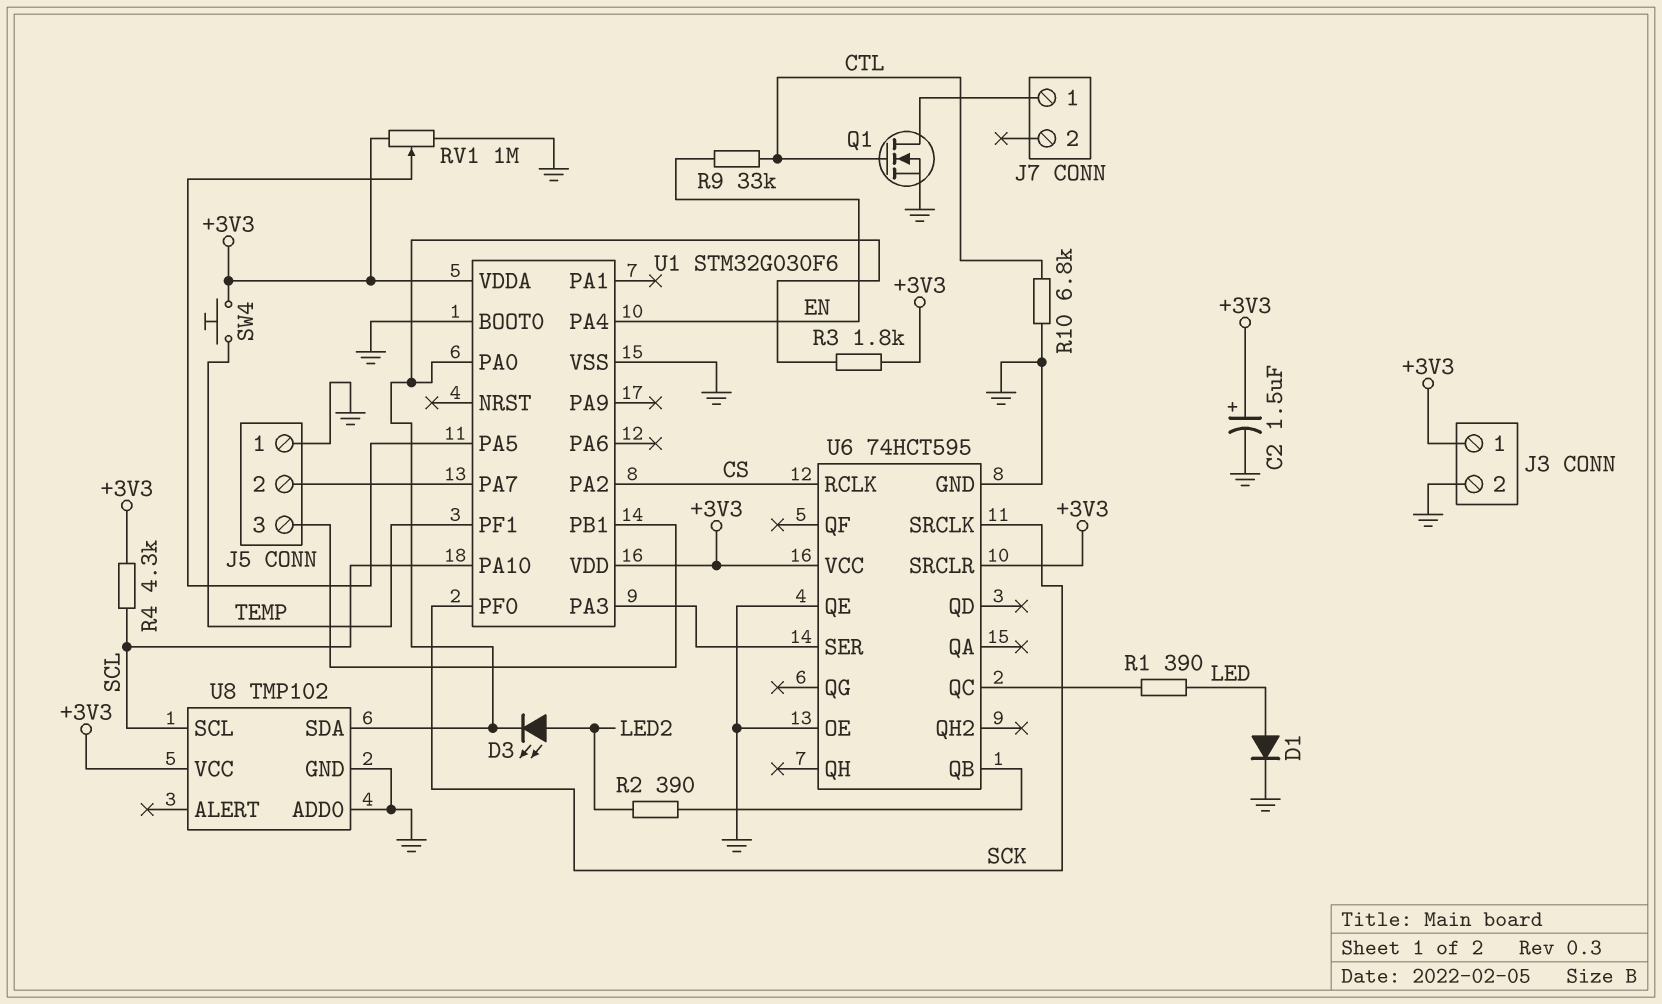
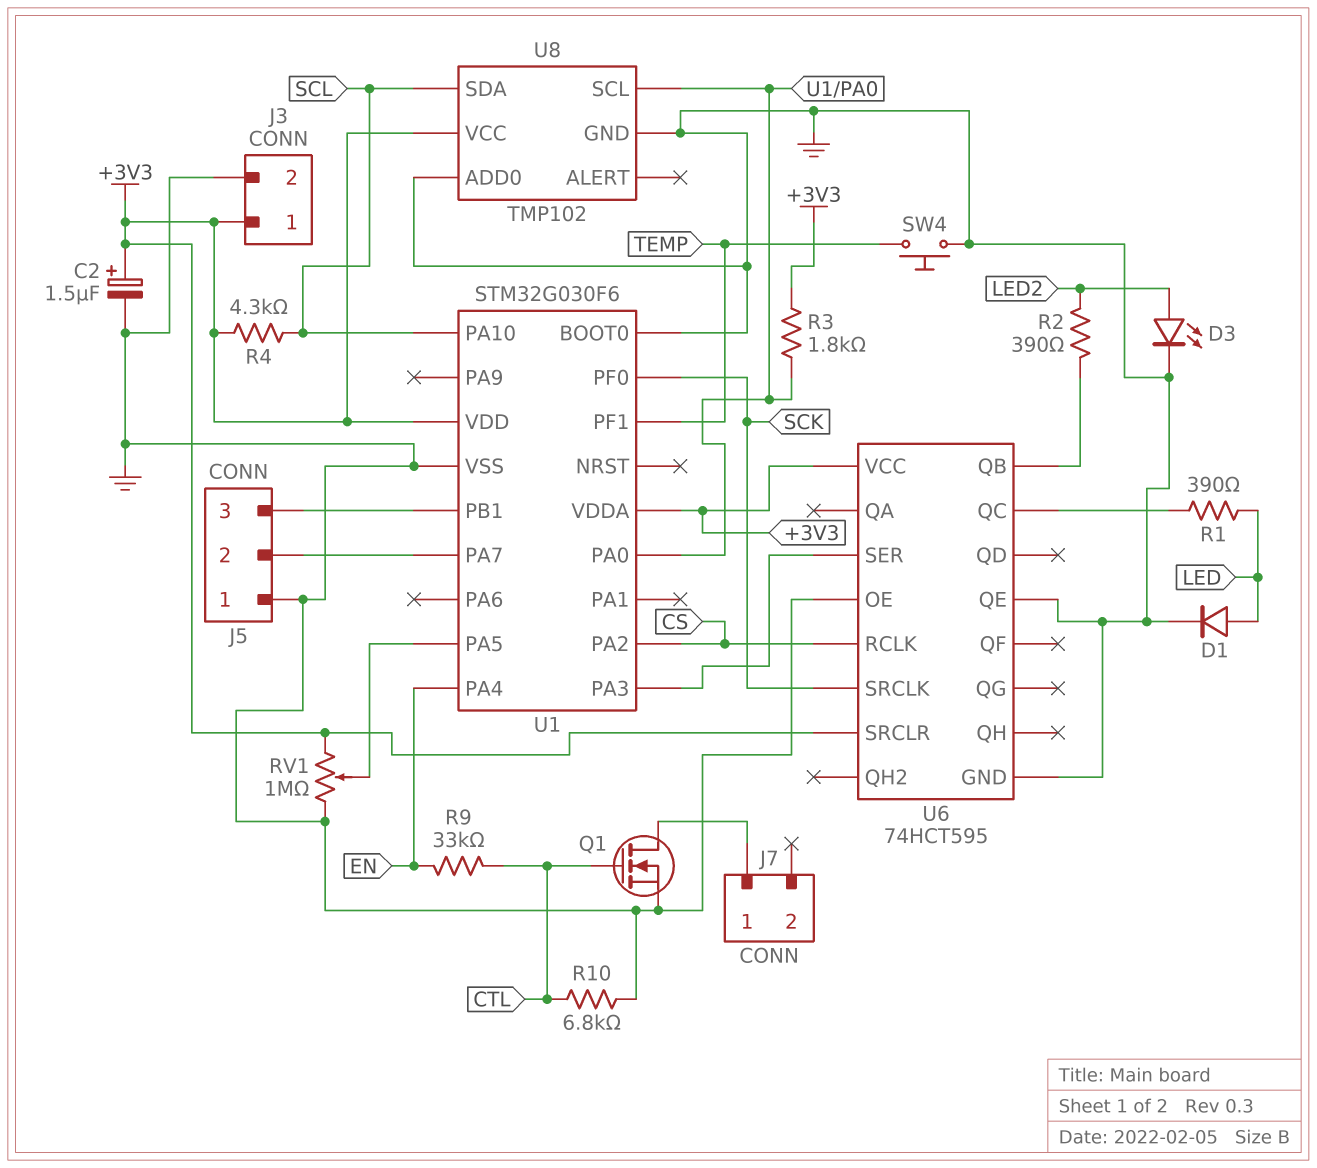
D3: LED (A LED2, K U1/PA0) -> LED (A LED2, K GND)
SW4: button (+3V3, TEMP) -> button (GND, TEMP)
U8 pin SCL: SCL -> U1/PA0
U8 pin SDA: U1/PA0 -> SCL

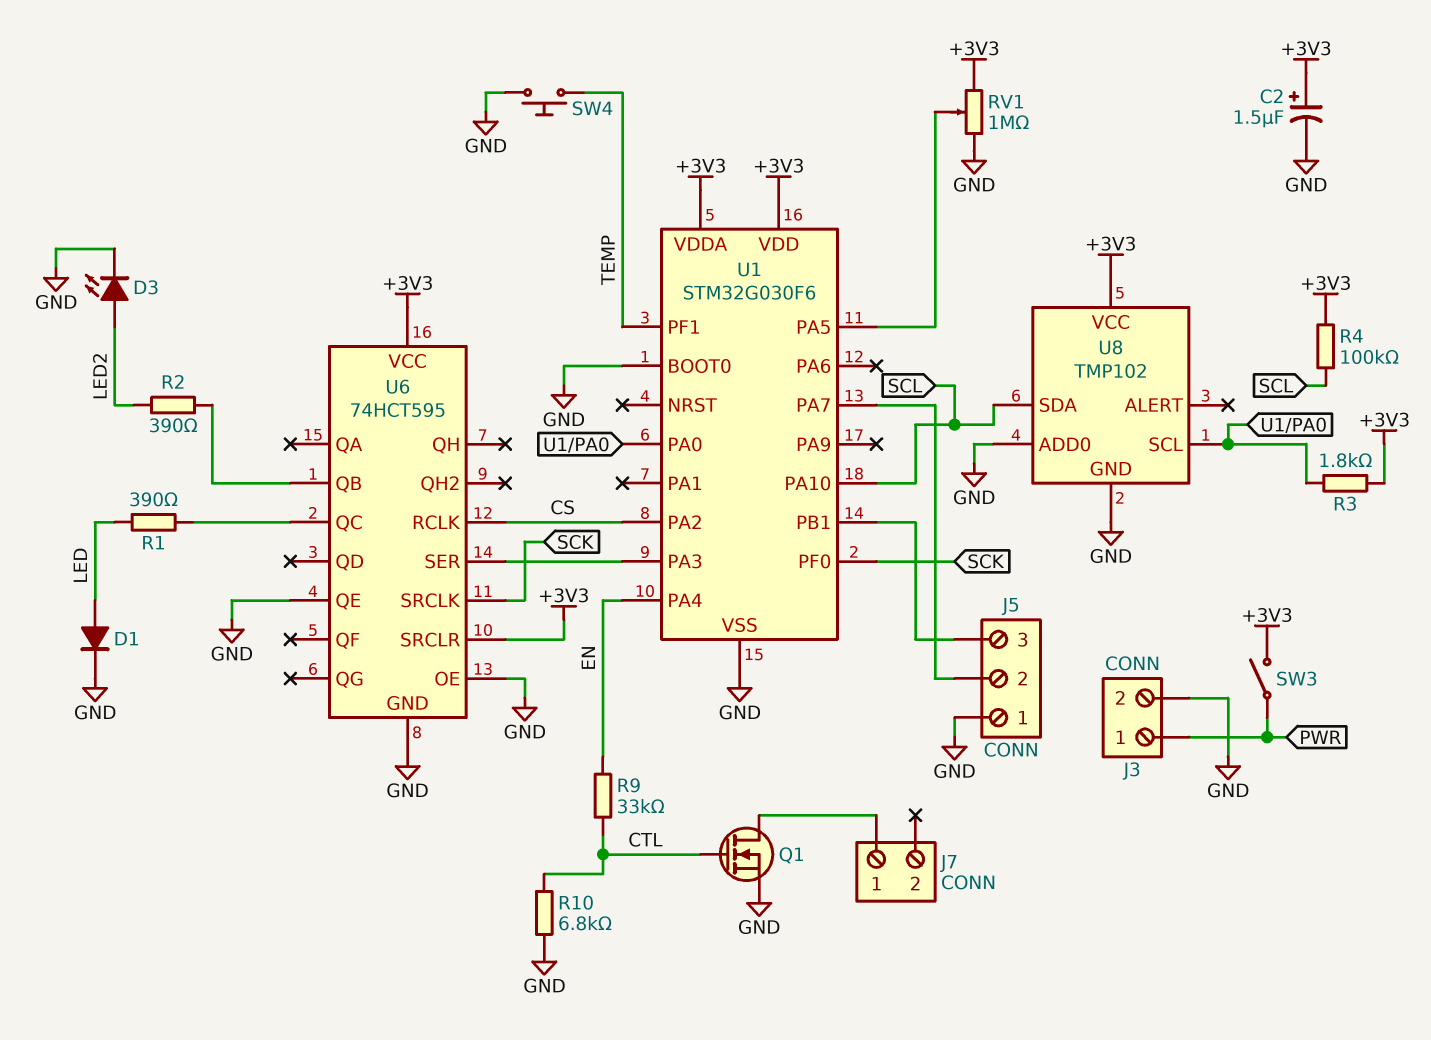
J3 pin 1: +3V3 -> PWR
R4: 4.3k (+3V3, SCL) -> 100k (+3V3, SCL)
SW3: none -> switch (+3V3, PWR)

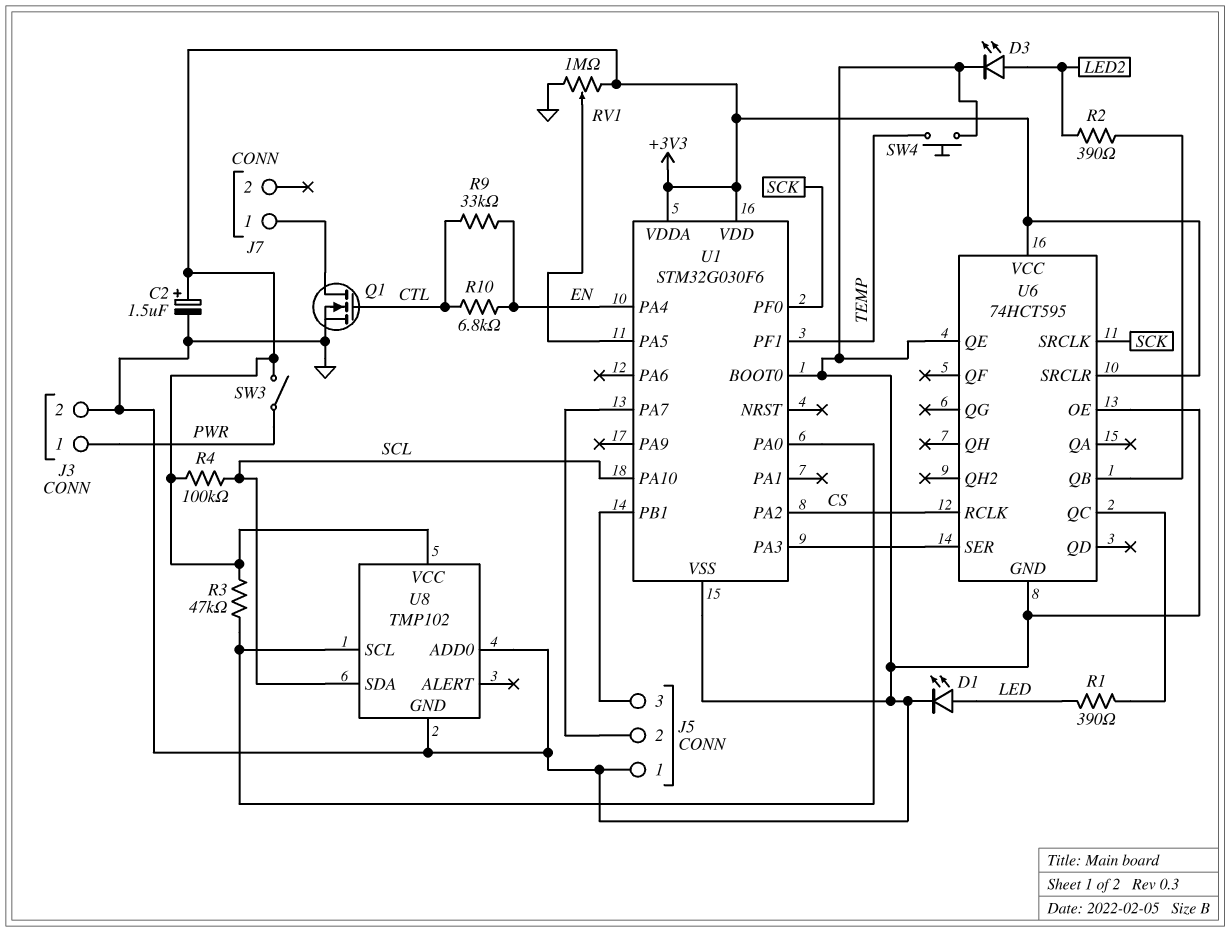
D1: diode (A LED, K GND) -> LED (A LED, K GND)
R3: 1.8k (+3V3, U1/PA0) -> 47k (+3V3, U1/PA0)
R10: 6.8k (CTL, GND) -> 6.8k (CTL, EN)

